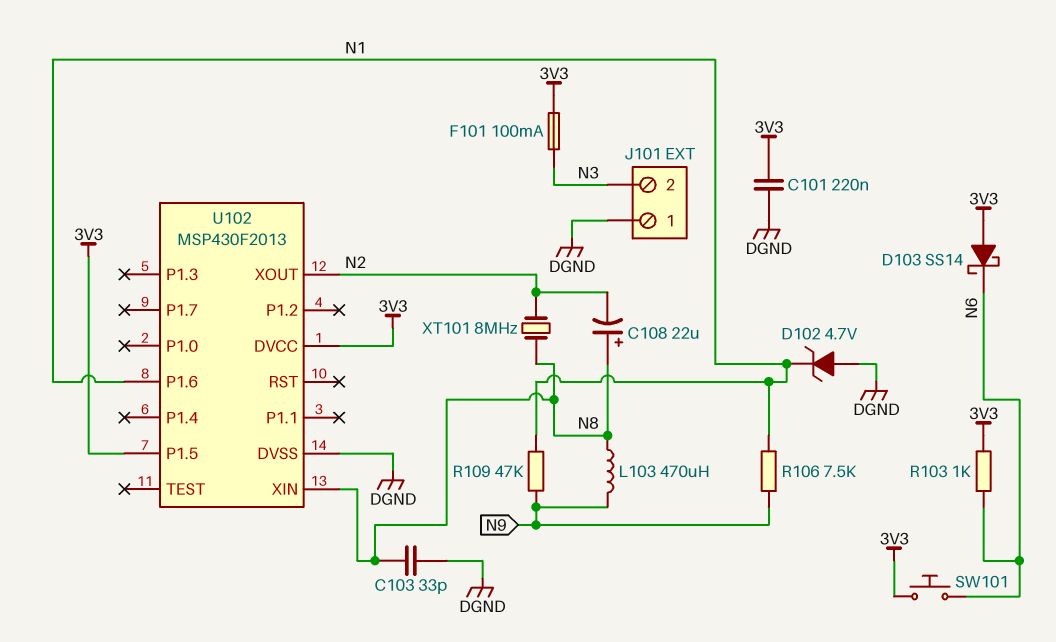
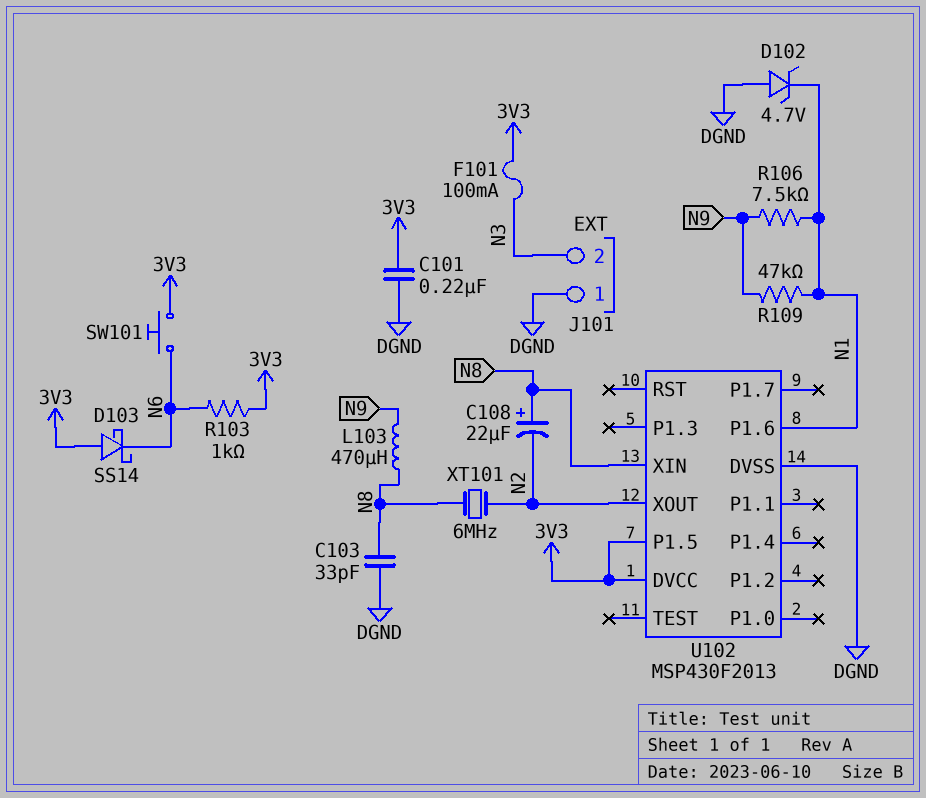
XT101: 8MHz (N2, N8) -> 6MHz (N2, N8)

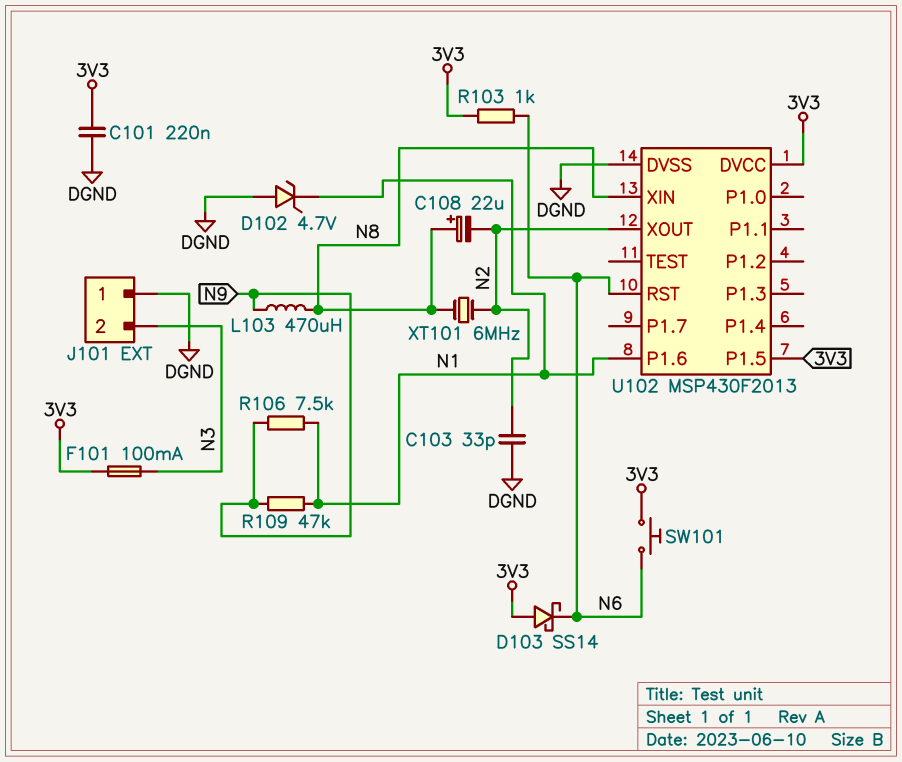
C103: 33pF (DGND, N8) -> 33pF (DGND, N2)
U102 pin RST: none -> N6

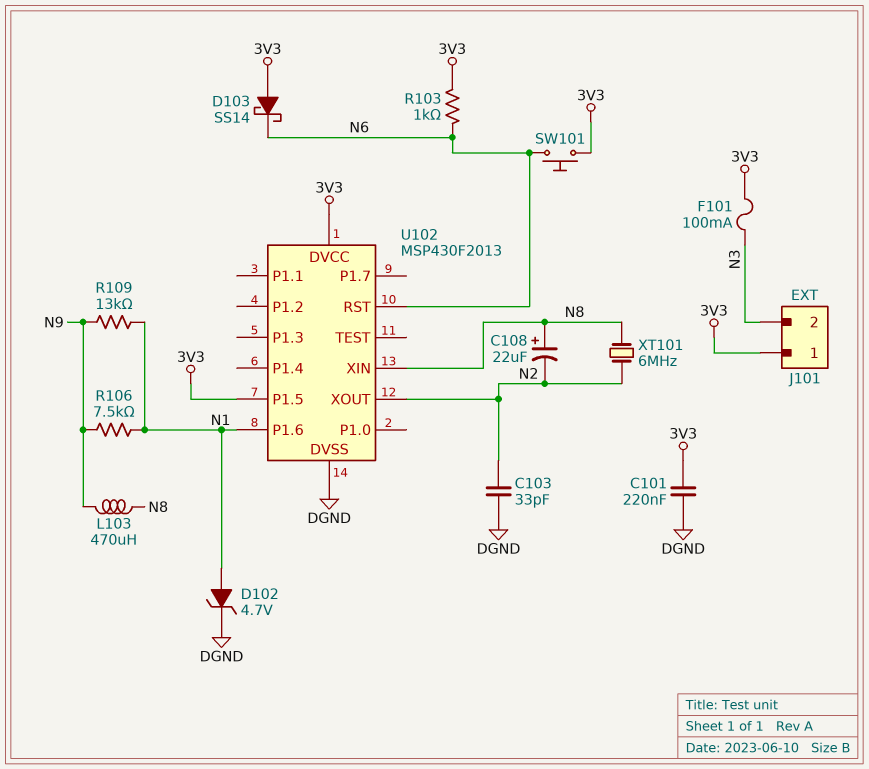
D102: zener 4.7V (A DGND, K N1) -> zener 4.7V (A N1, K DGND)
J101 pin 1: DGND -> 3V3
R109: 47k (N1, N9) -> 13k (N1, N9)

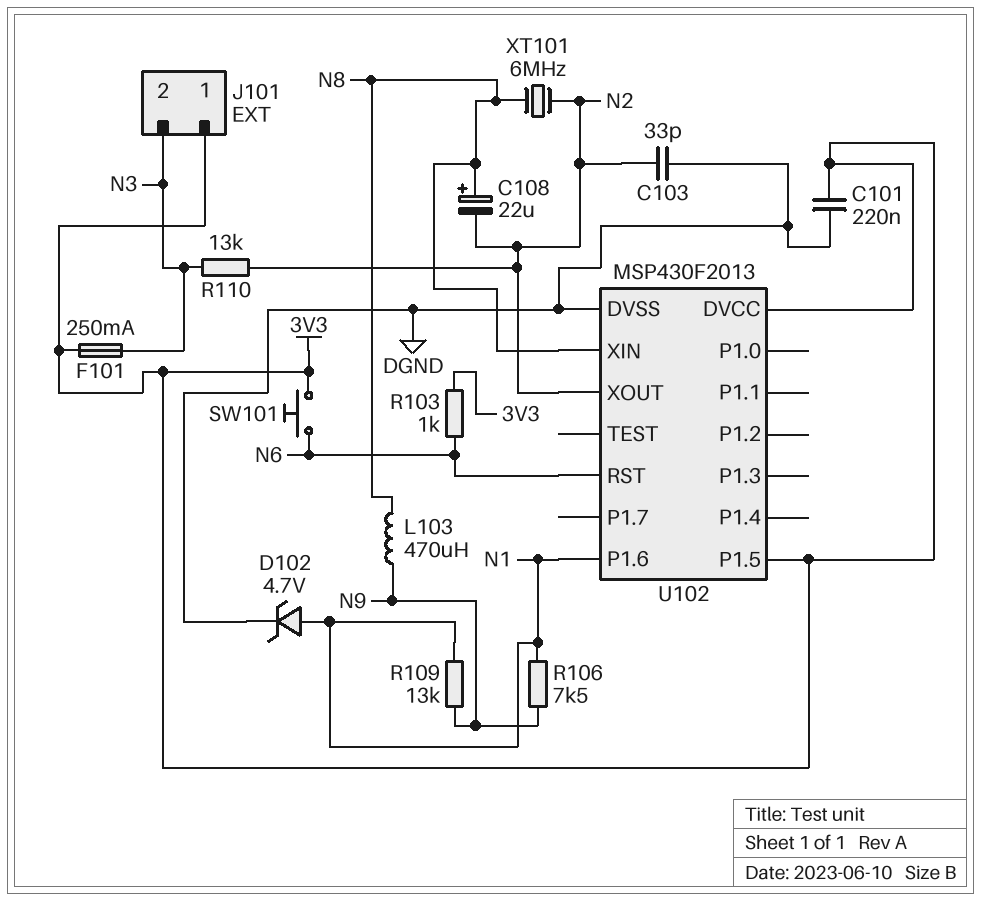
D103: schottky SS14 (A 3V3, K N6) -> none
F101: 100mA (3V3, N3) -> 250mA (3V3, N3)
R110: none -> 13k (N2, N3)

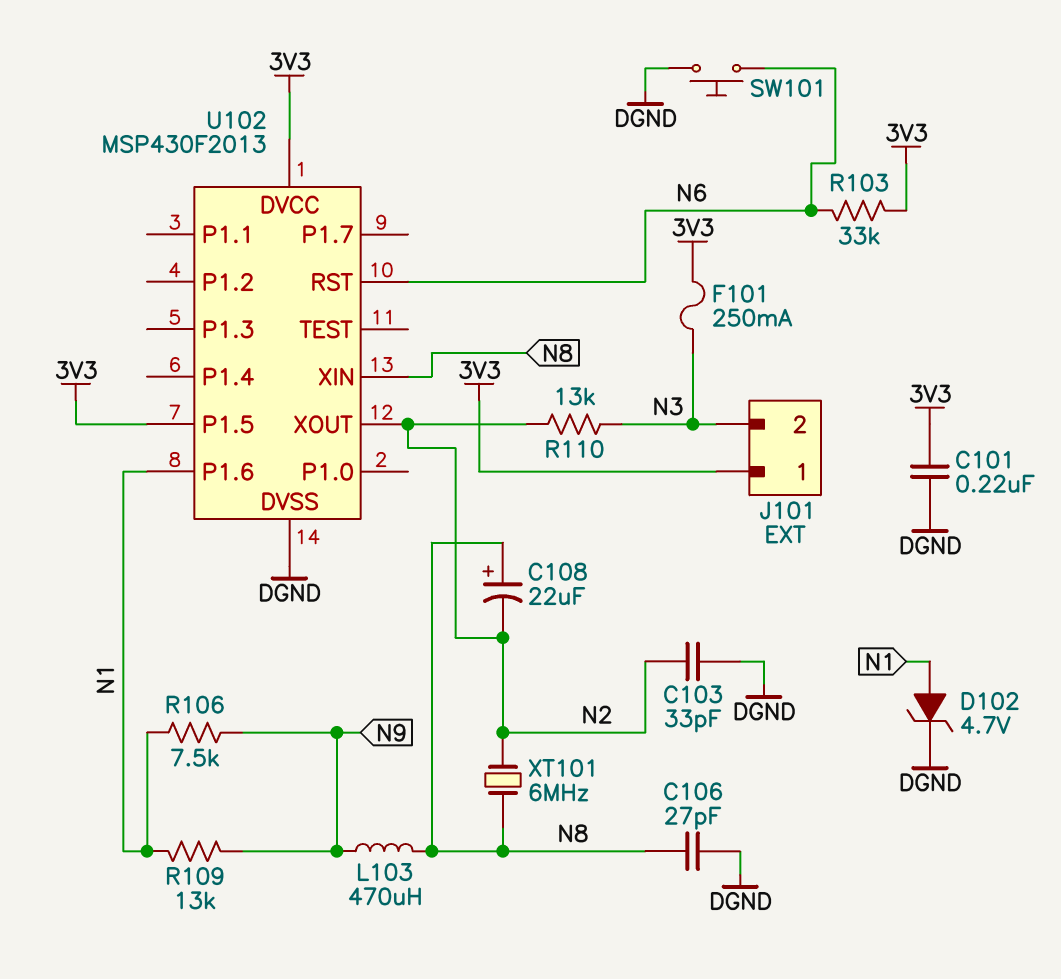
C106: none -> 27pF (DGND, N8)
R103: 1k (3V3, N6) -> 33k (3V3, N6)
SW101: button (3V3, N6) -> button (DGND, N6)

